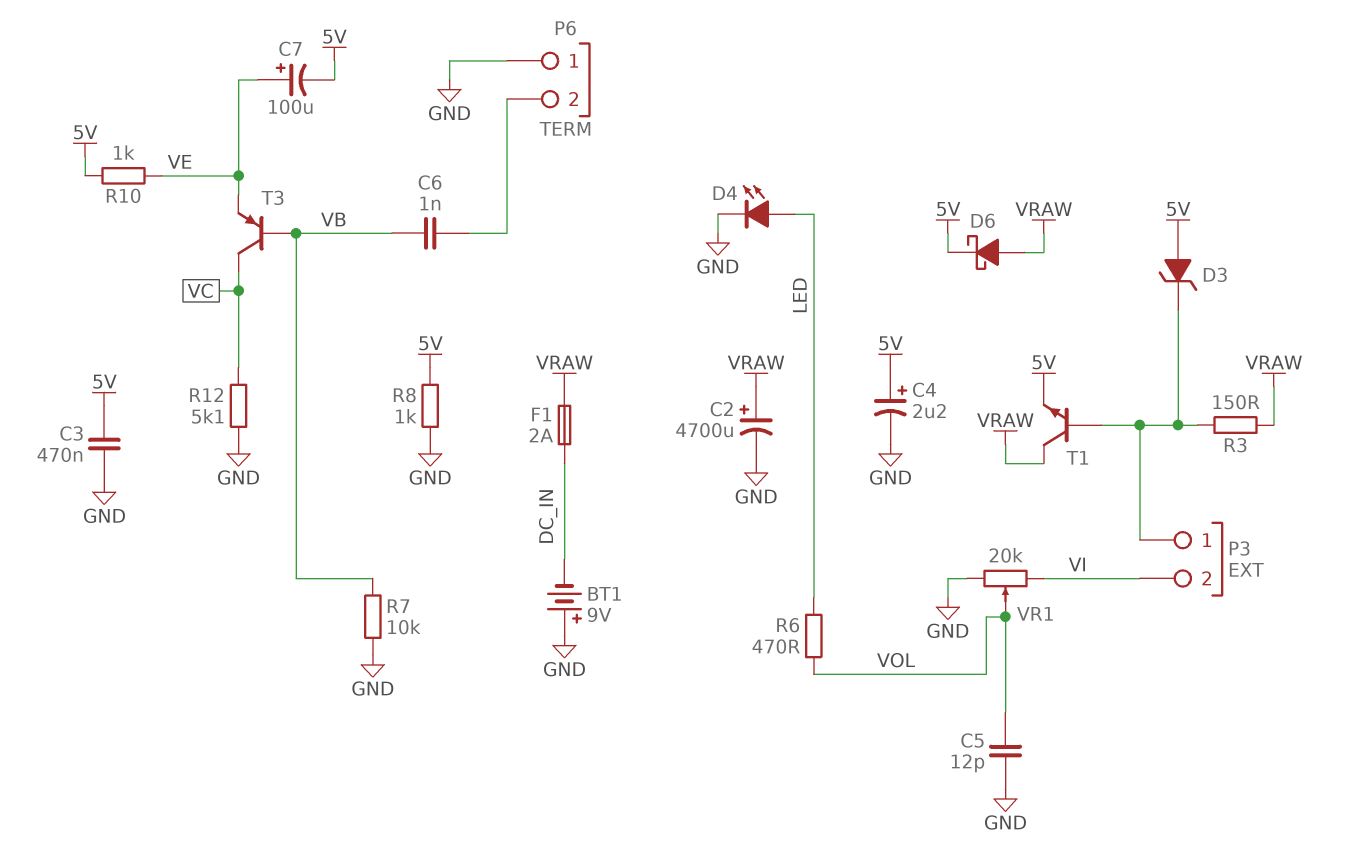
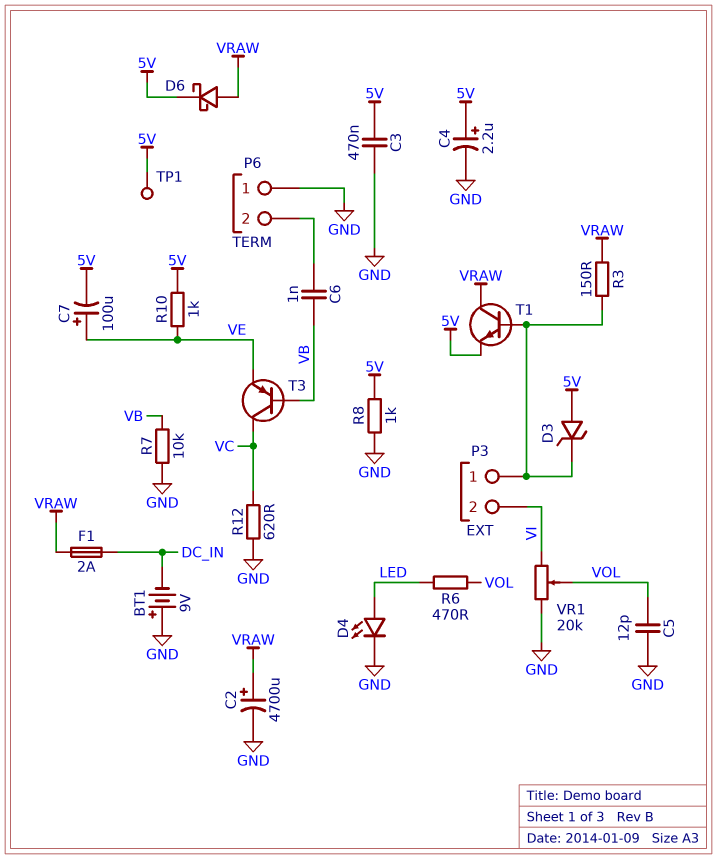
R12: 5.1k (GND, VC) -> 620 (GND, VC)
TP1: none -> test point (5V)

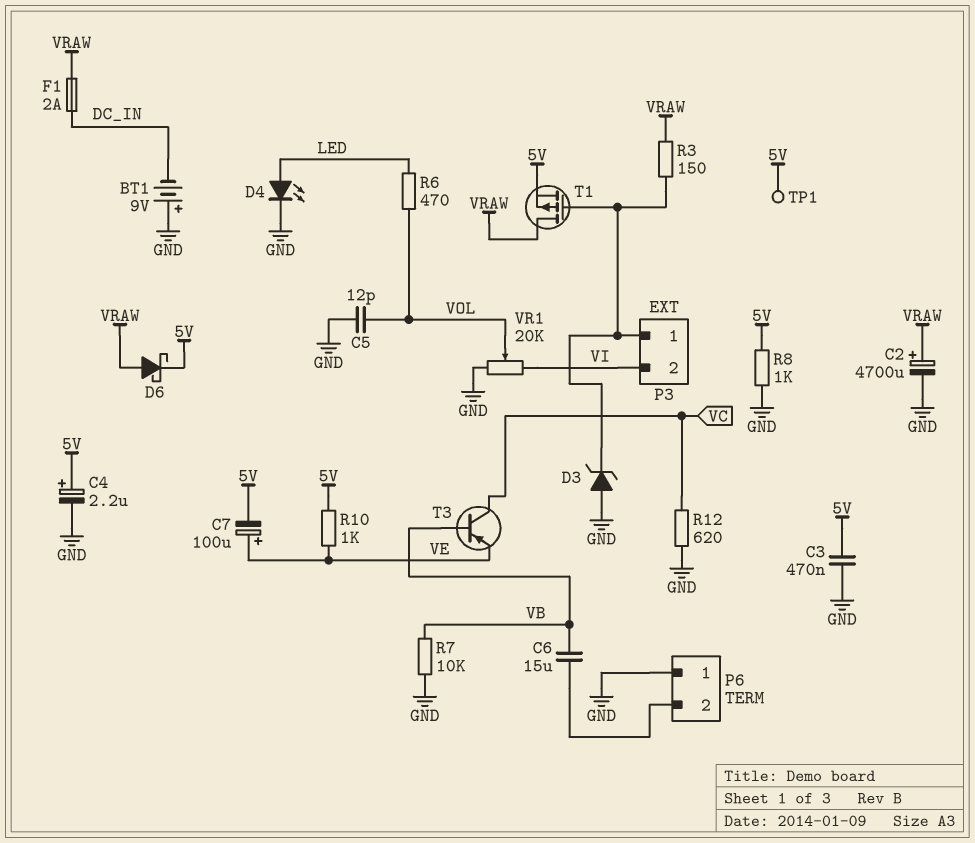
C6: 1nF (P6/2, VB) -> 15uF (P6/2, VB)
D3: zener (A 5V, K P3/1) -> zener (A GND, K P3/1)
T1: NPN (B P3/1, C VRAW, E 5V) -> PMOS (G P3/1, D VRAW, S 5V)

